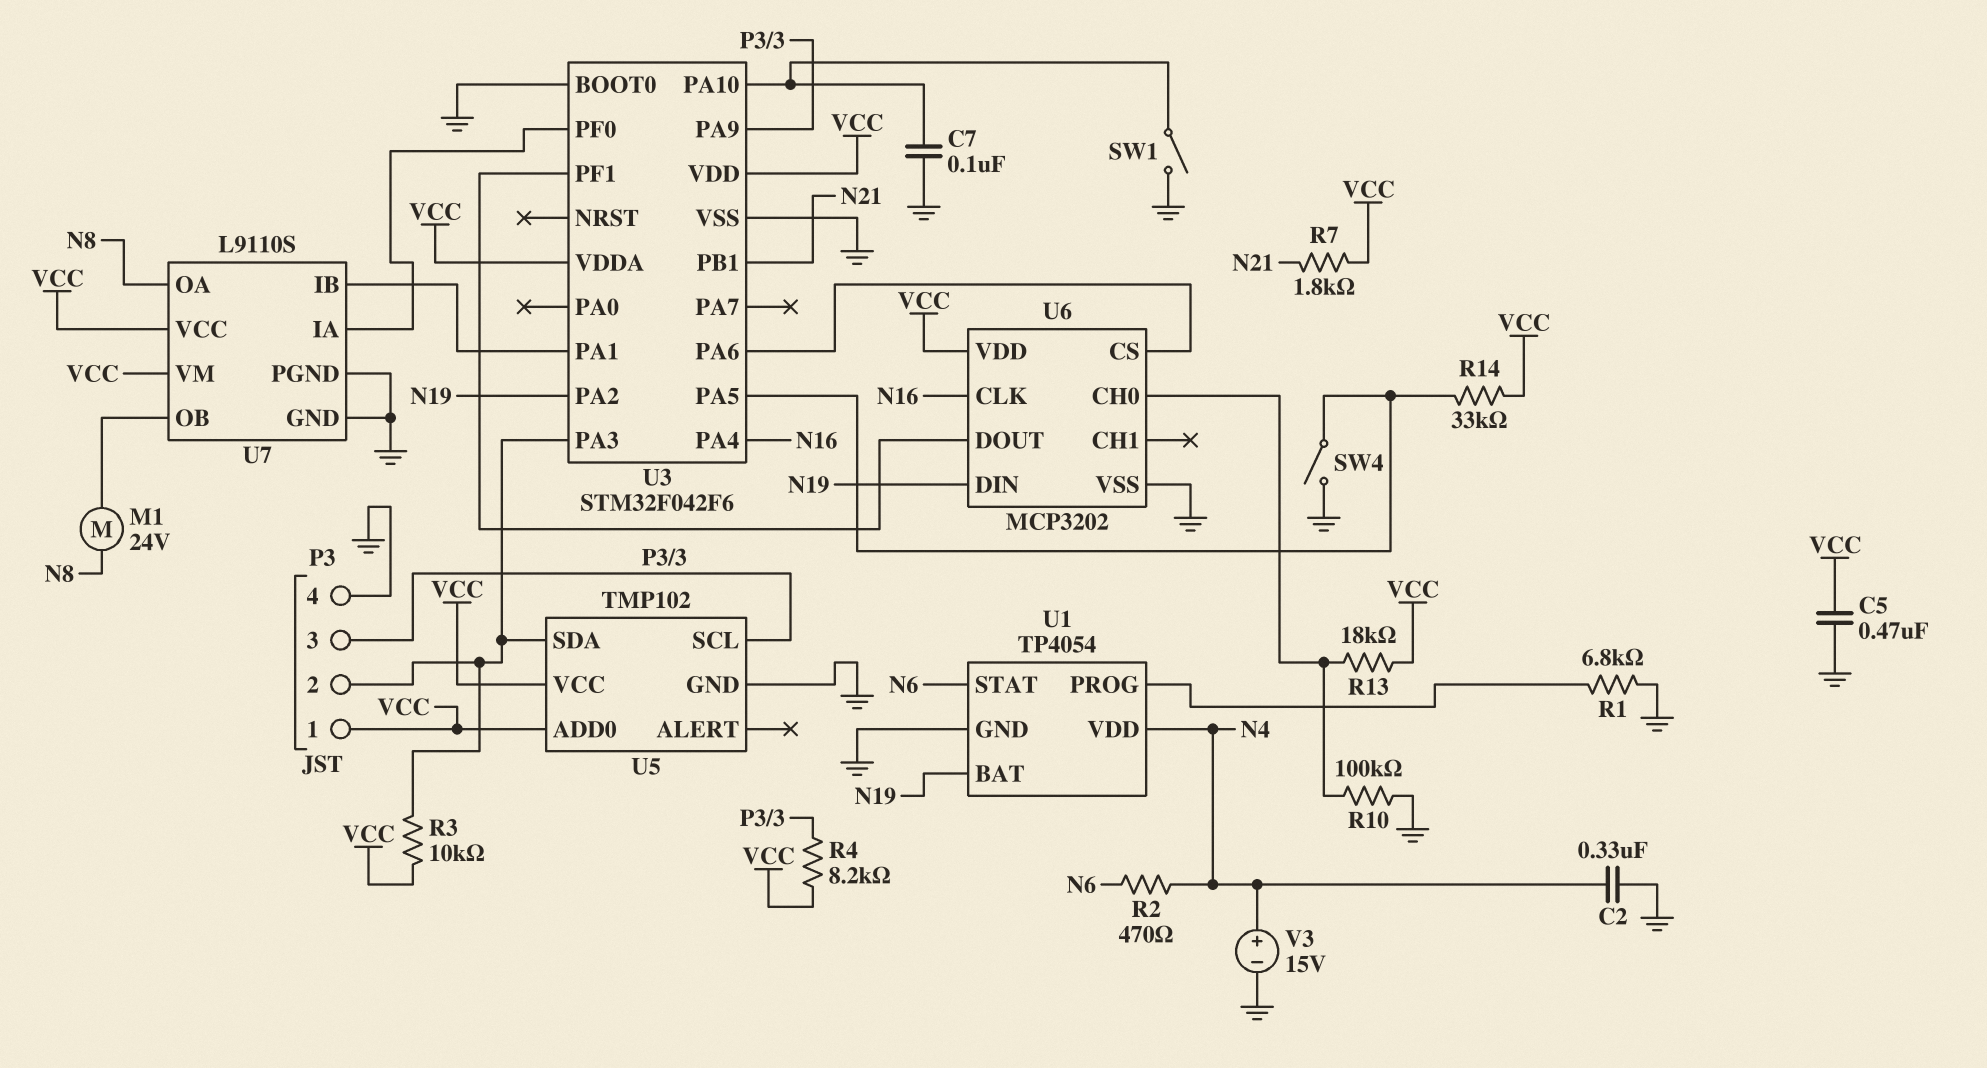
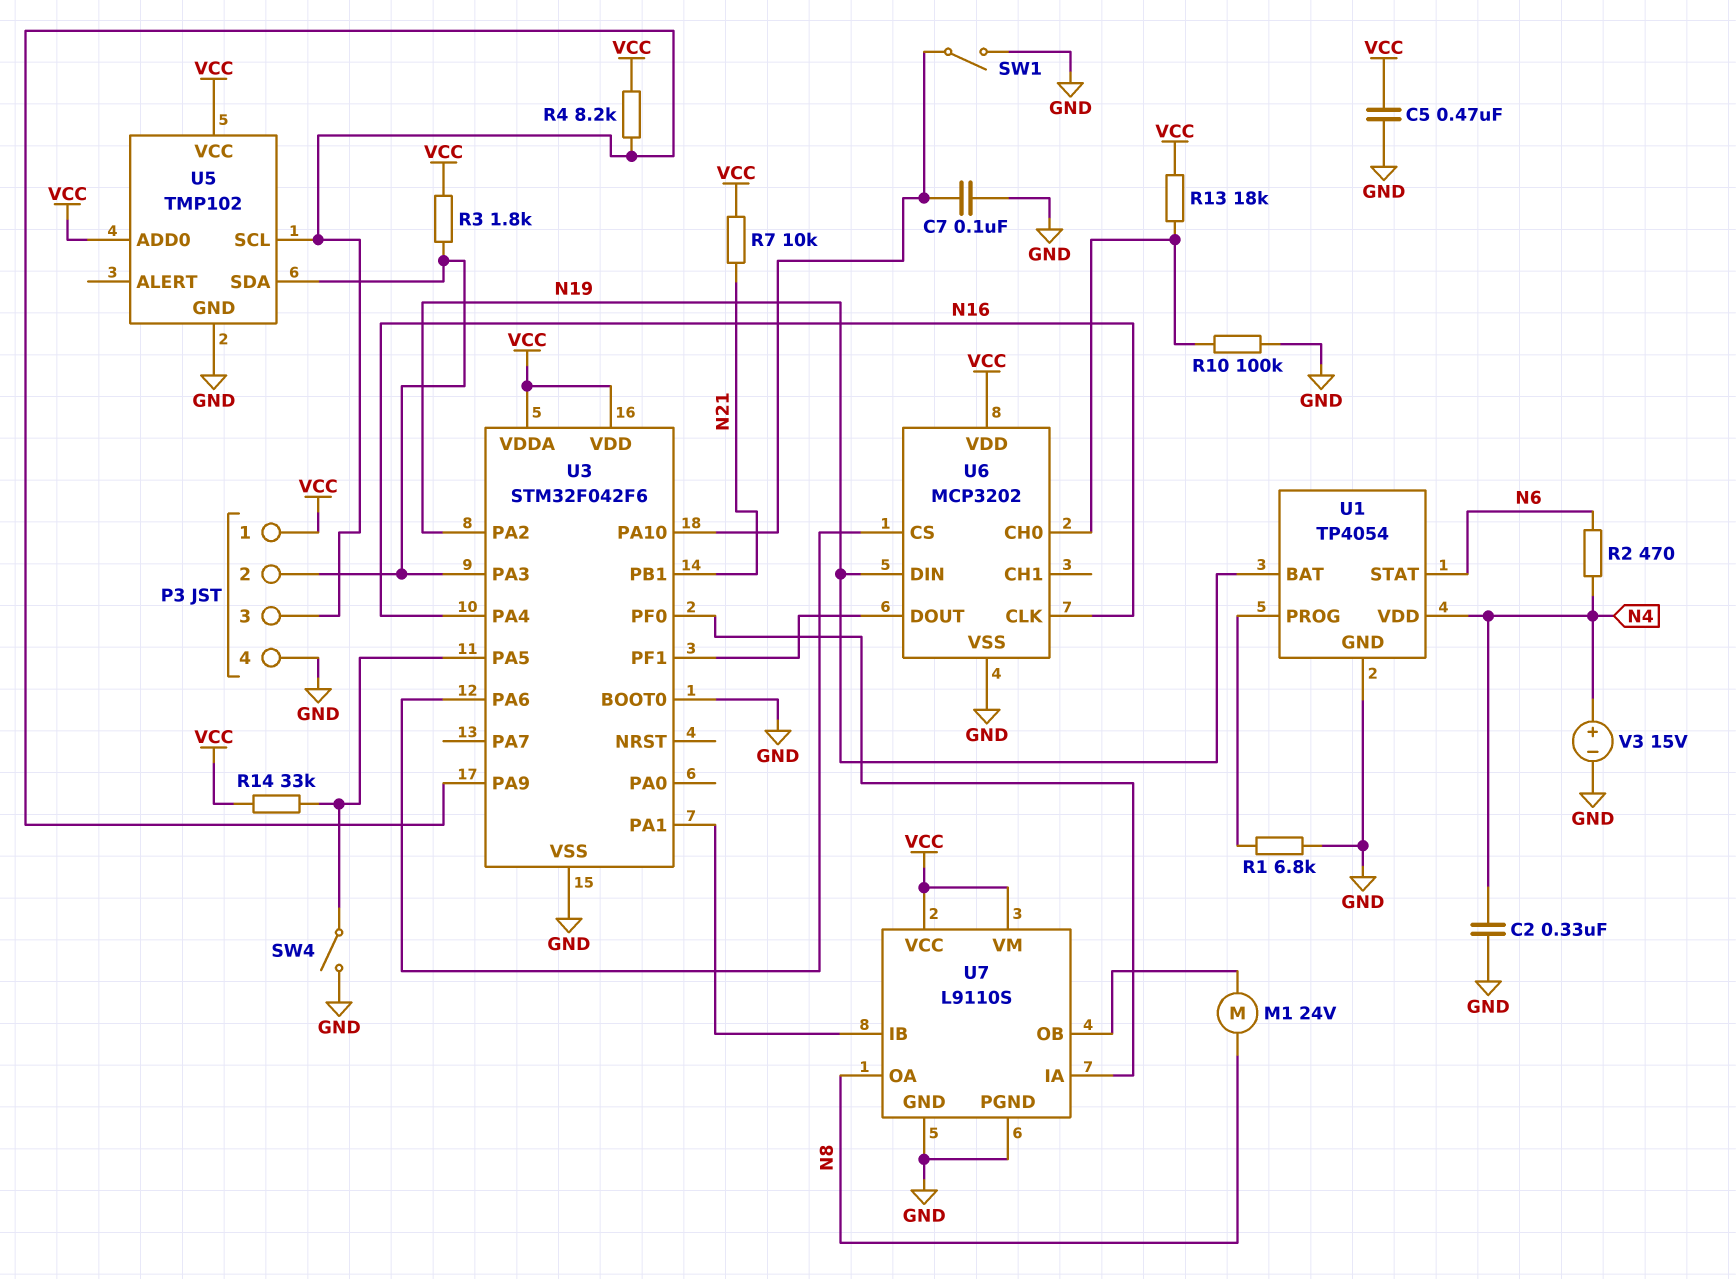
R3: 10k (P3/2, VCC) -> 1.8k (P3/2, VCC)
R7: 1.8k (N21, VCC) -> 10k (N21, VCC)

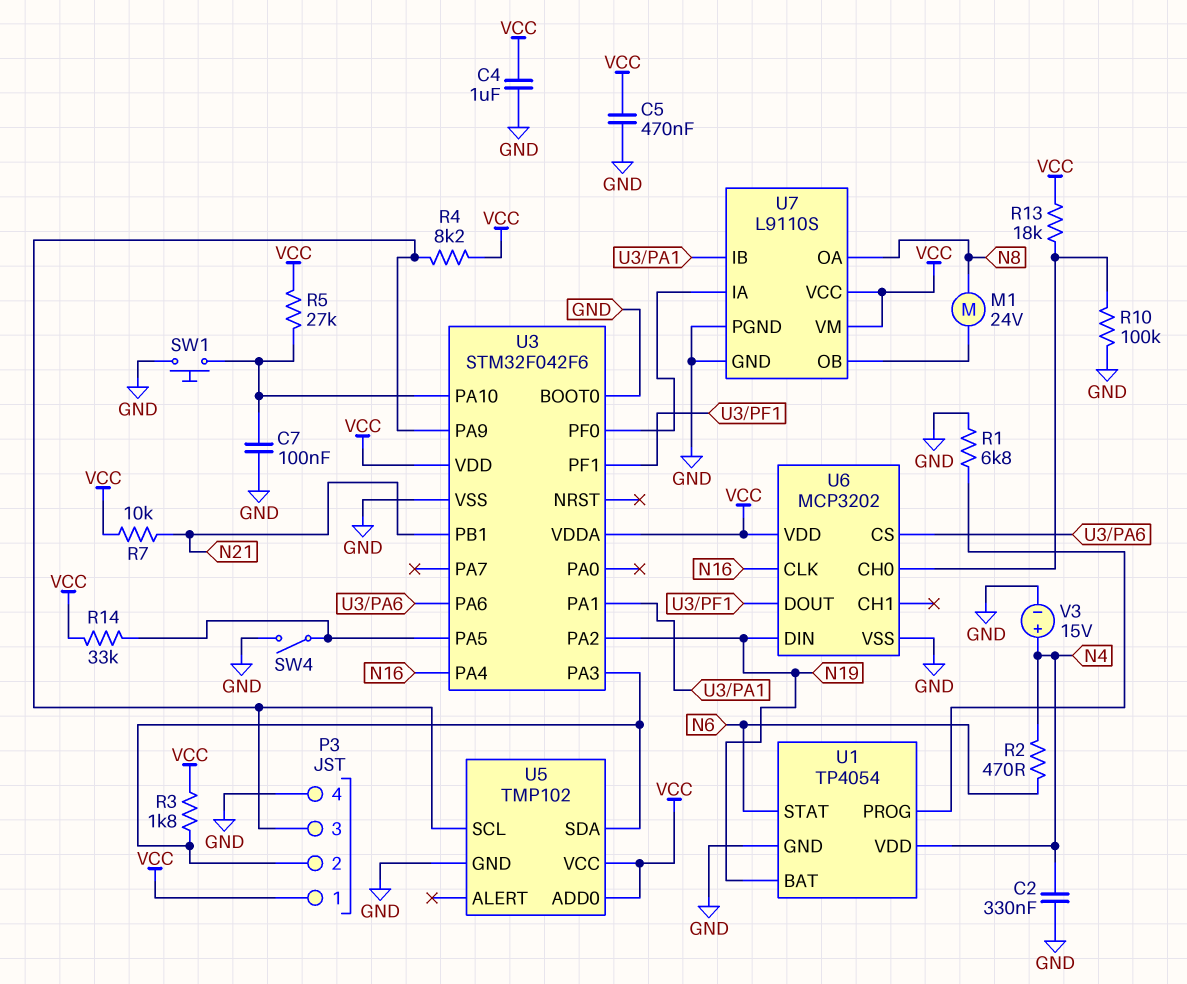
C4: none -> 1uF (GND, VCC)
R5: none -> 27k (U3/PA10, VCC)
SW1: switch (GND, U3/PA10) -> button (GND, U3/PA10)

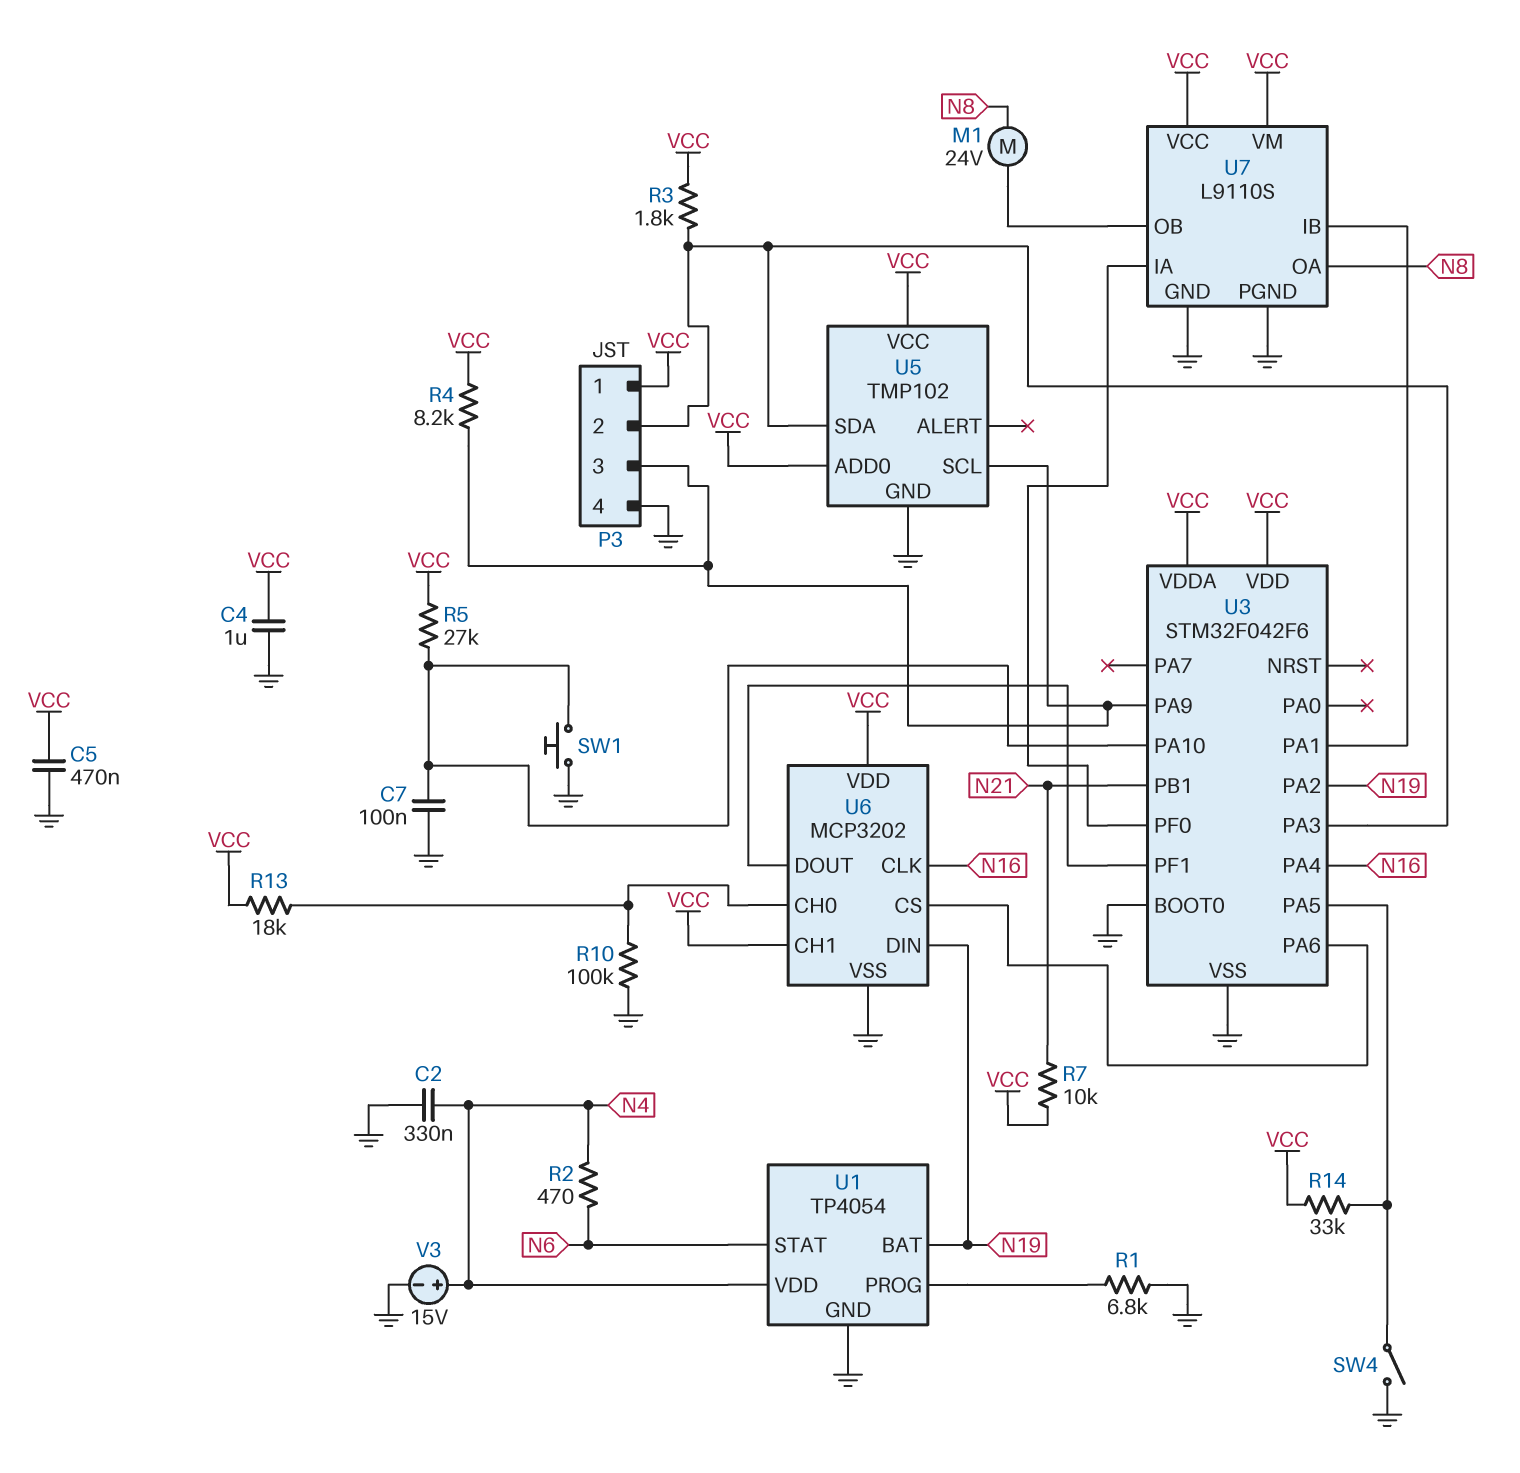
U6 pin CH1: none -> VCC

